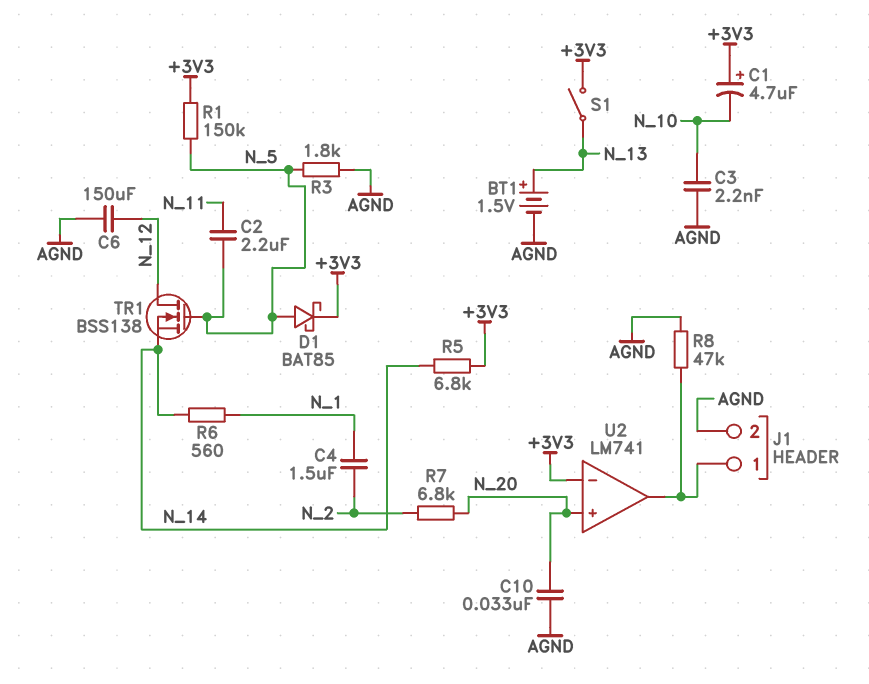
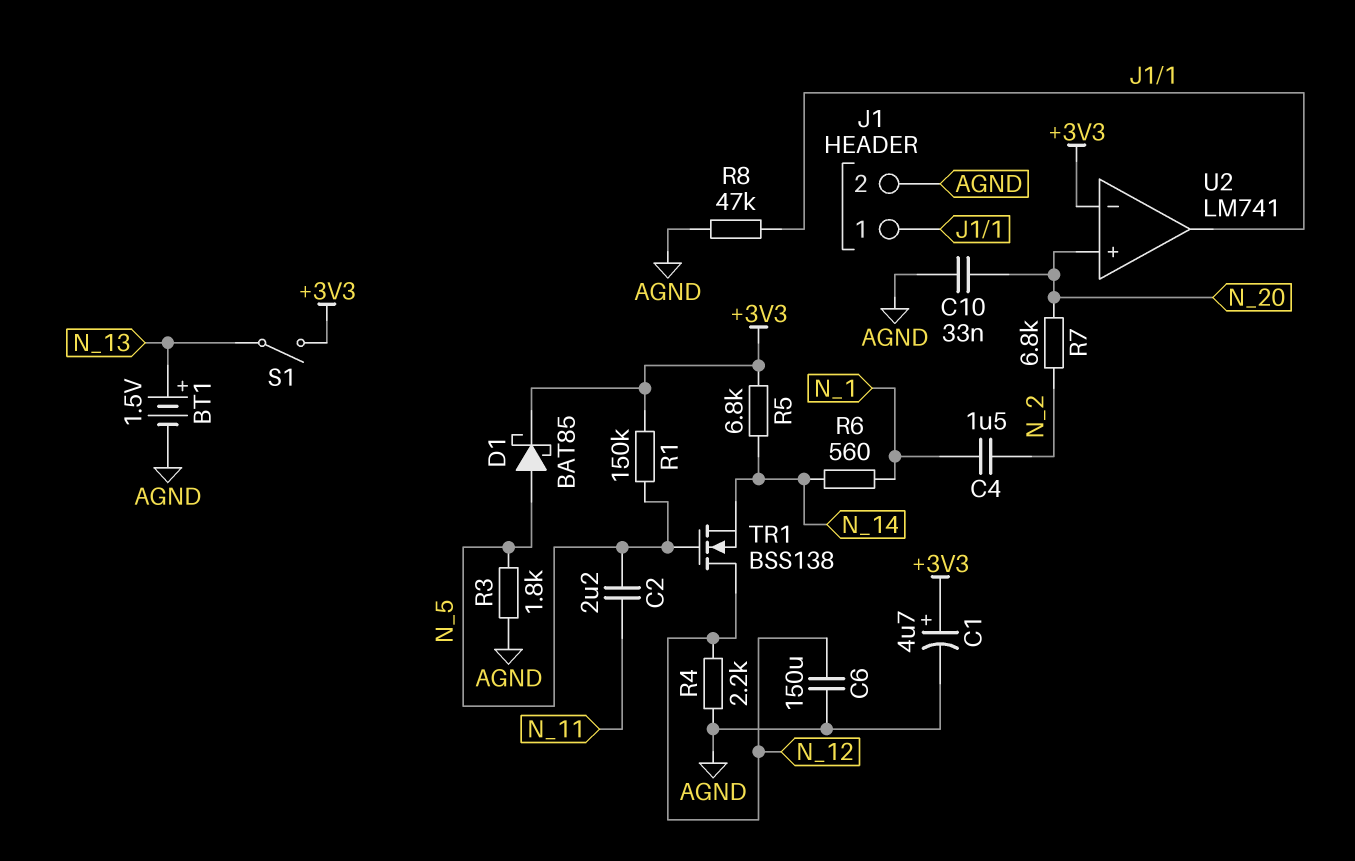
C1: 4.7uF (plus +3V3, minus N_10) -> 4.7uF (plus +3V3, minus AGND)
C3: 2.2nF (AGND, N_10) -> none
R4: none -> 2.2k (AGND, N_12)

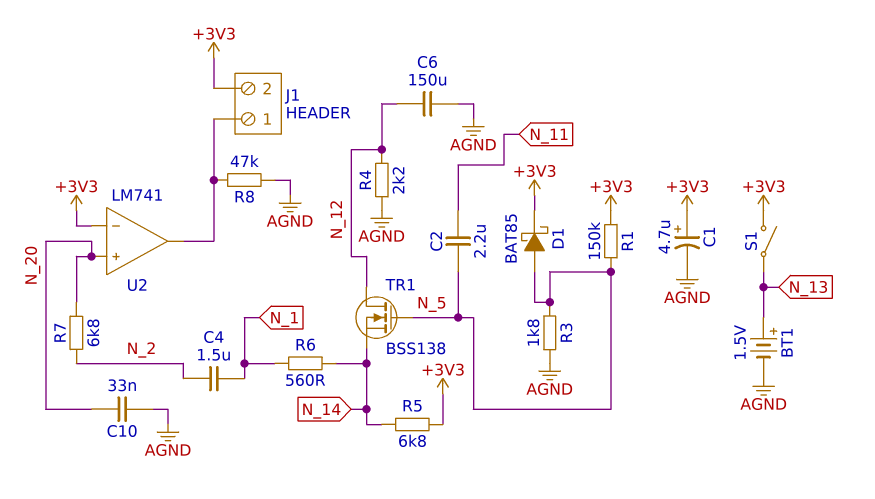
J1 pin 2: AGND -> +3V3

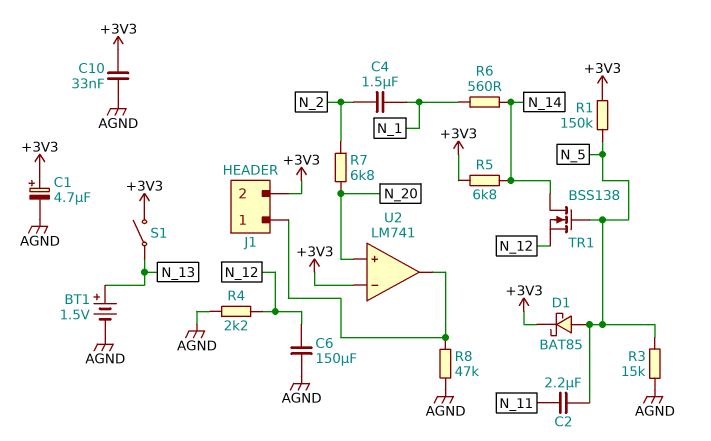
C10: 33nF (AGND, N_20) -> 33nF (+3V3, AGND)
R3: 1.8k (AGND, N_5) -> 15k (AGND, N_5)
TR1: NMOS BSS138 (G N_5, D N_12, S N_14) -> NMOS BSS138 (G N_5, D N_14, S N_12)

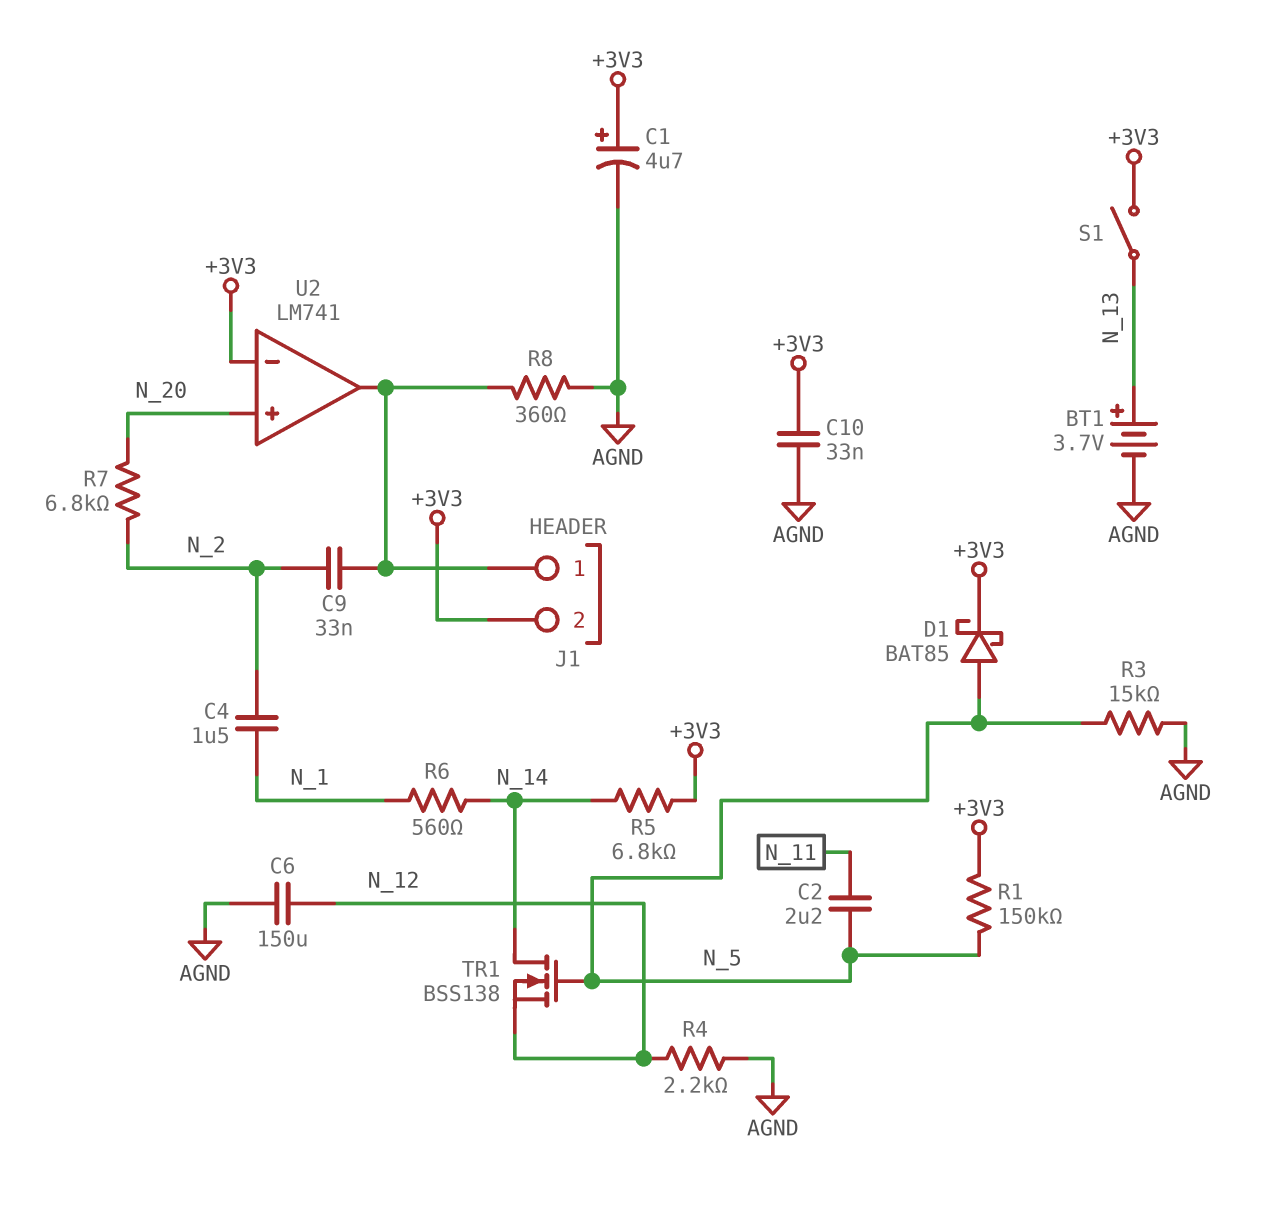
BT1: 1.5V (plus N_13, minus AGND) -> 3.7V (plus N_13, minus AGND)
C9: none -> 33nF (J1/1, N_2)
R8: 47k (AGND, J1/1) -> 360 (AGND, J1/1)

